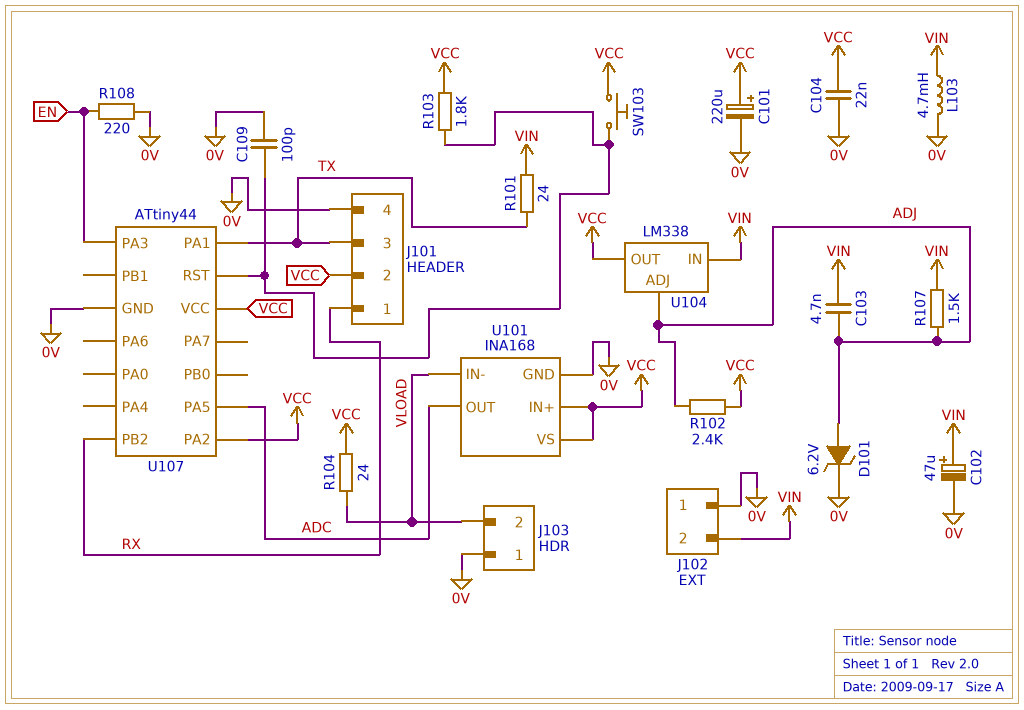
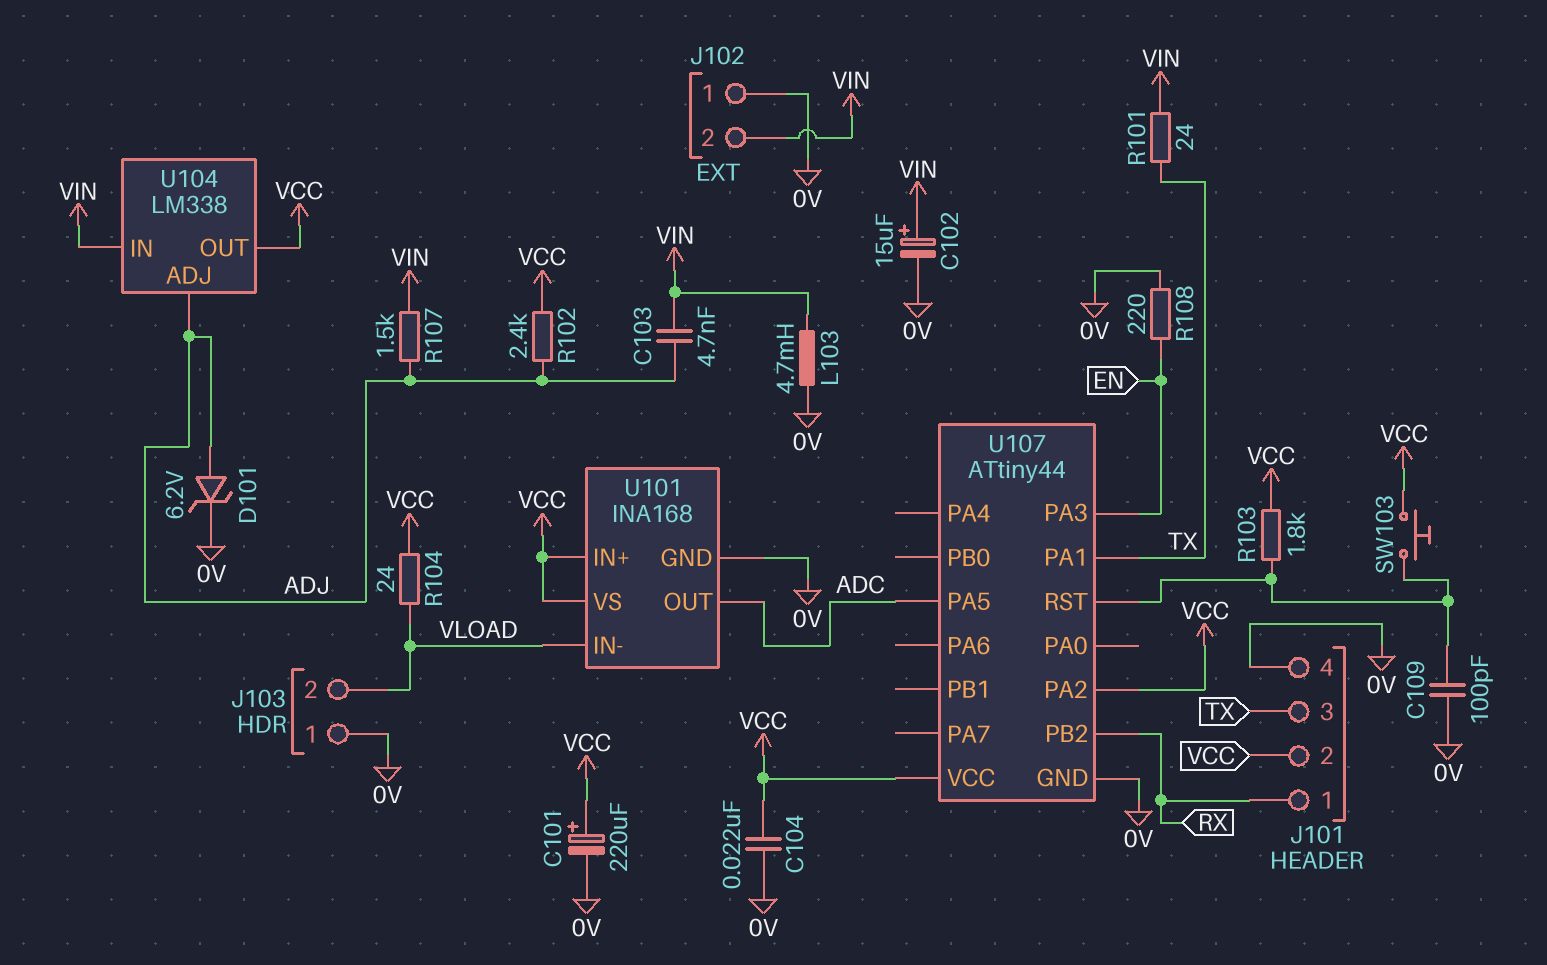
C102: 47uF (plus VIN, minus 0V) -> 15uF (plus VIN, minus 0V)

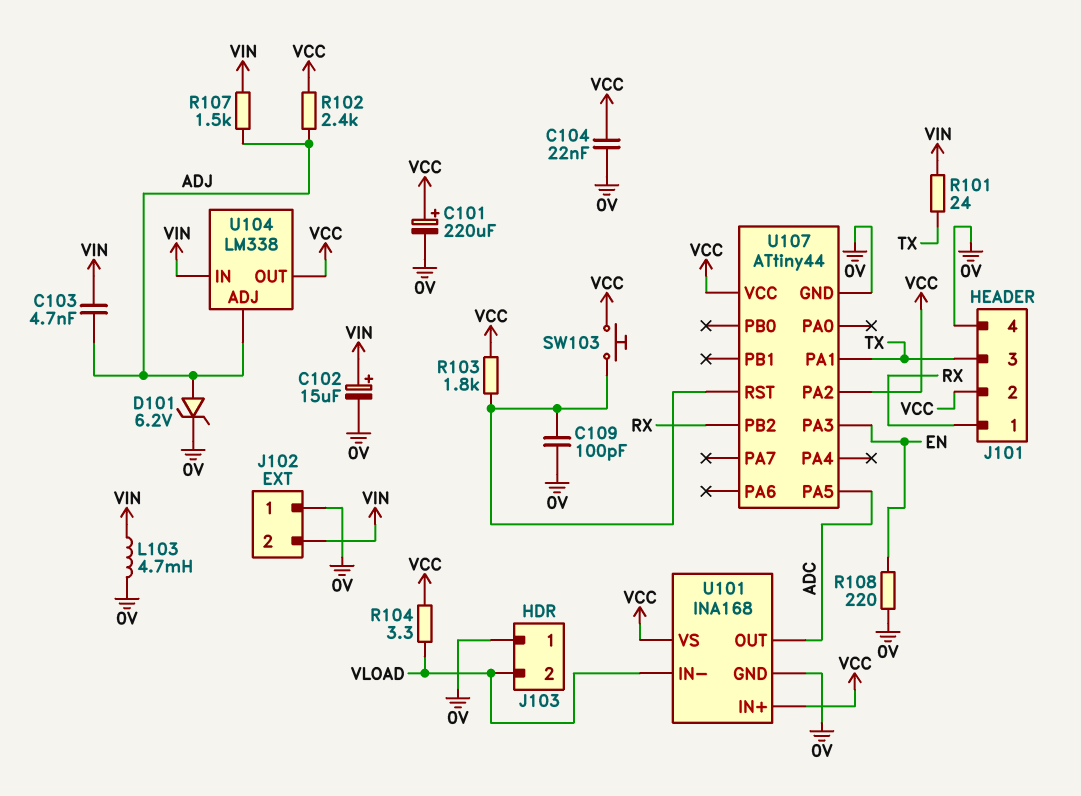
R104: 24 (VCC, VLOAD) -> 3.3 (VCC, VLOAD)

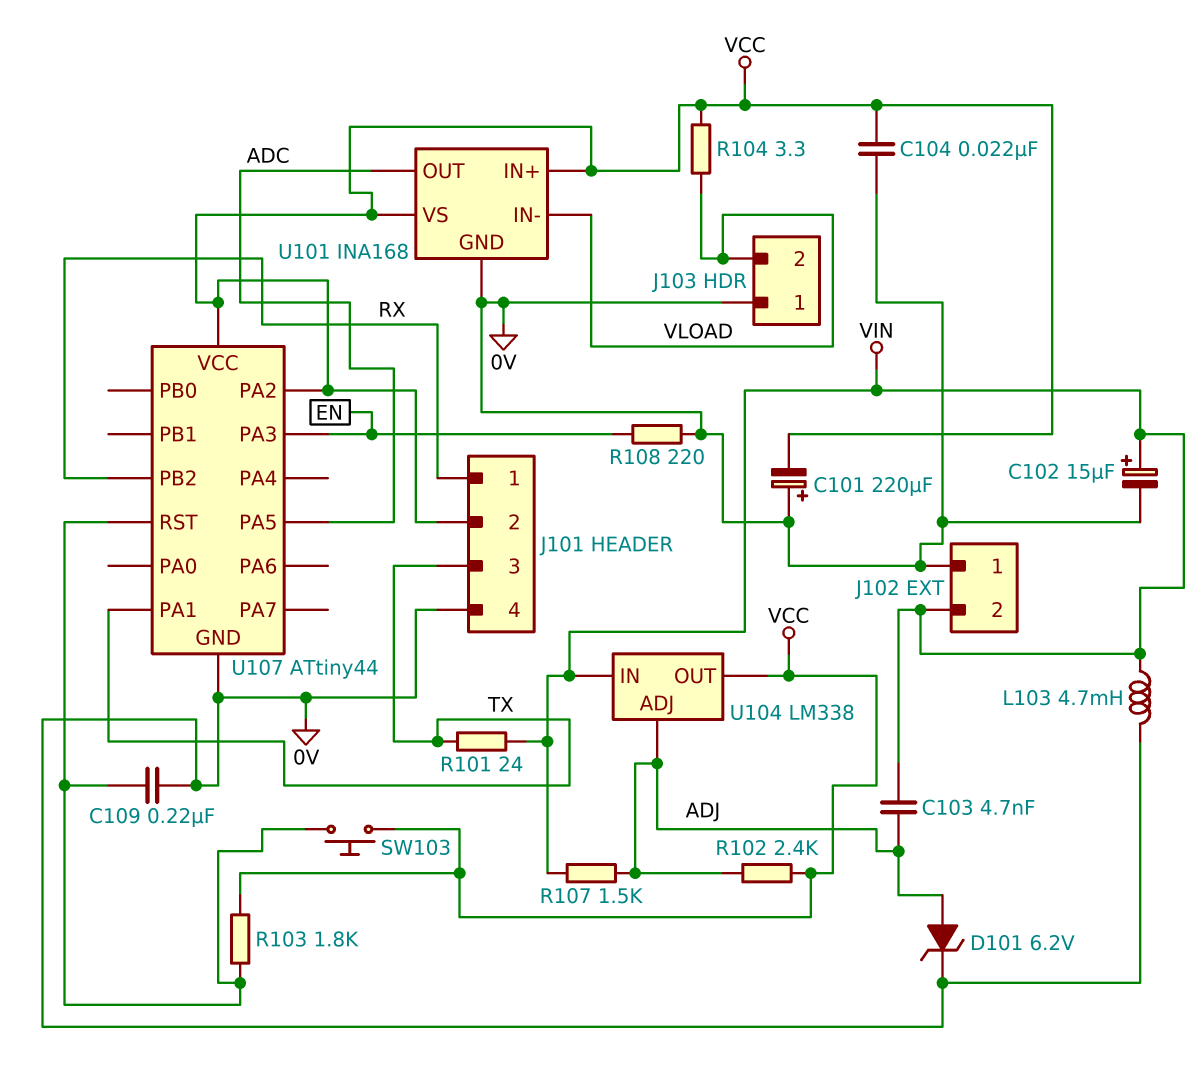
C101: 220uF (plus VCC, minus 0V) -> 220uF (plus 0V, minus VCC)
C109: 100pF (0V, U107/RST) -> 220nF (0V, U107/RST)

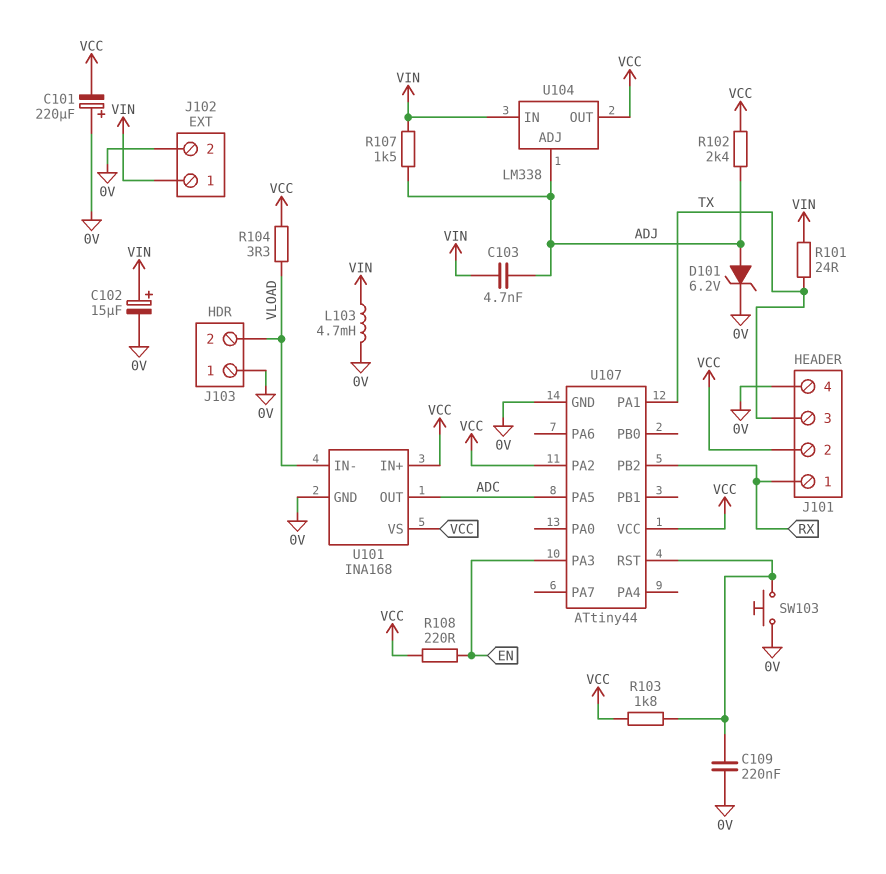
C104: 22nF (0V, VCC) -> none
J102 pin 1: 0V -> VIN
J102 pin 2: VIN -> 0V
R108: 220 (0V, EN) -> 220 (EN, VCC)
SW103: button (U107/RST, VCC) -> button (0V, U107/RST)

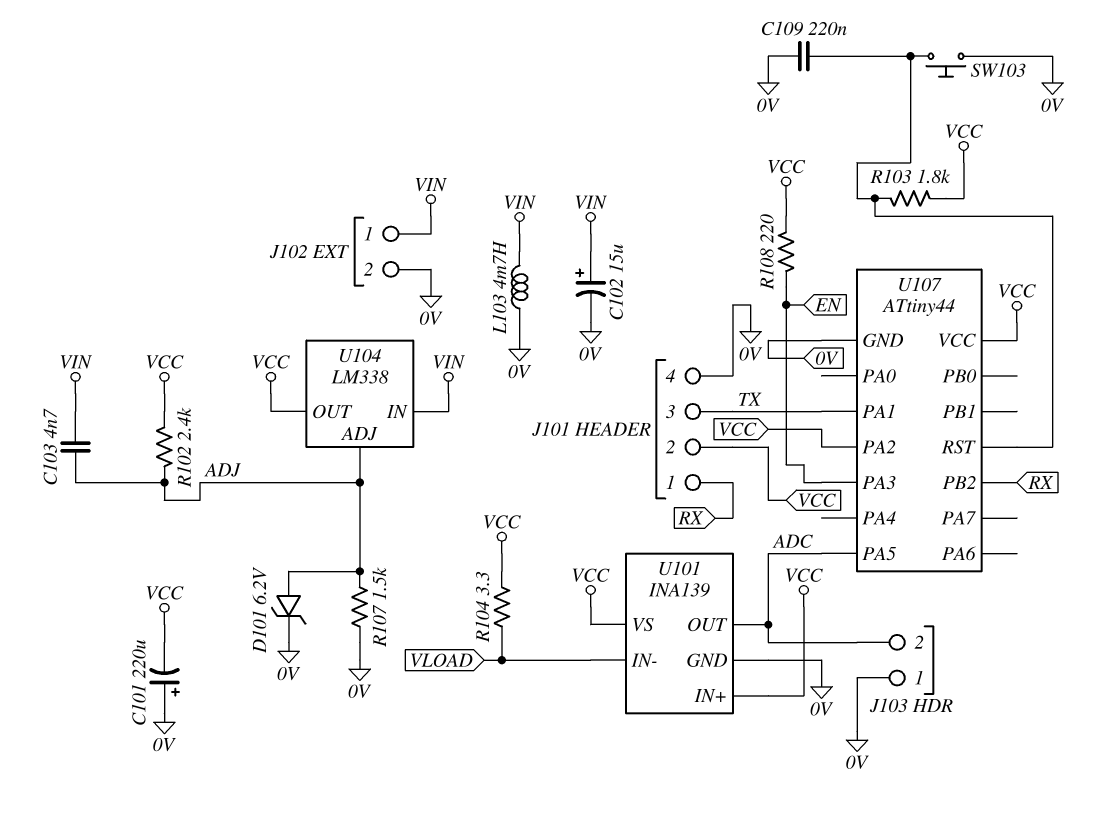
J103 pin 2: VLOAD -> ADC
R101: 24 (TX, VIN) -> none
R107: 1.5k (ADJ, VIN) -> 1.5k (0V, ADJ)
U101: INA168 -> INA139

